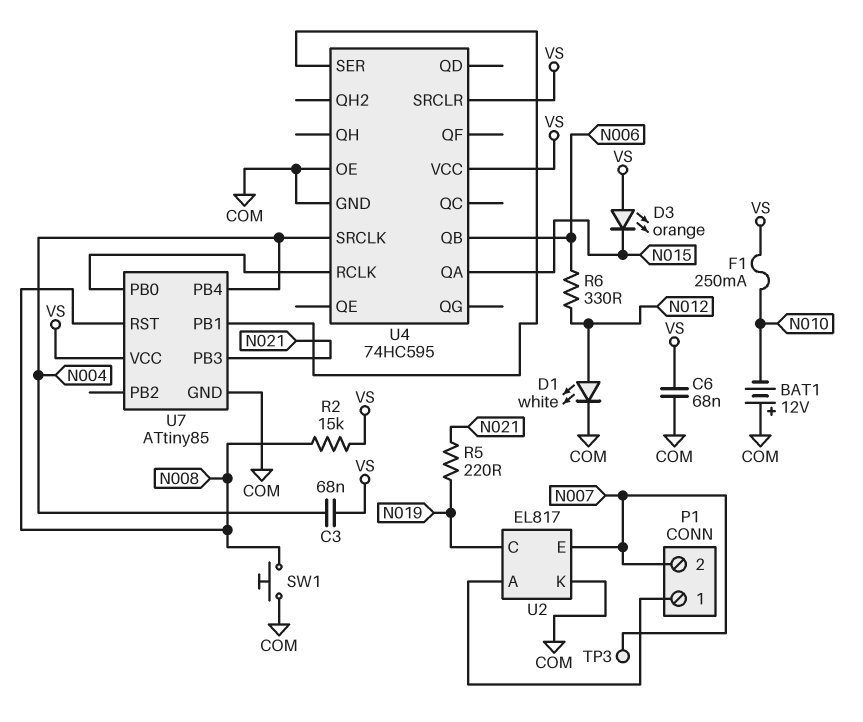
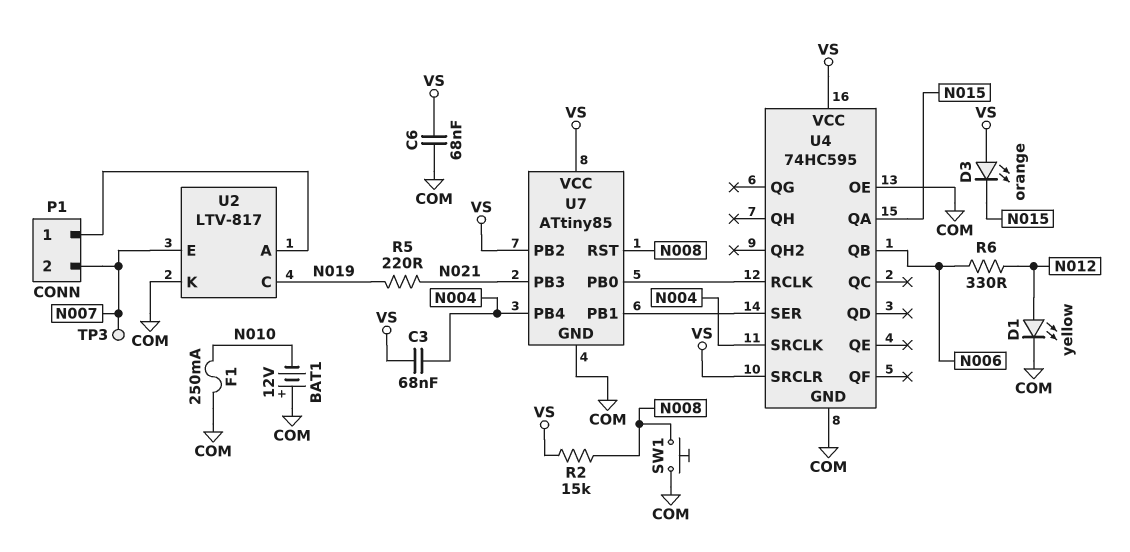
D1: LED white (A N012, K COM) -> LED yellow (A N012, K COM)
F1: 250mA (N010, VS) -> 250mA (COM, N010)
U2: EL817 -> LTV-817
U7 pin PB2: none -> VS

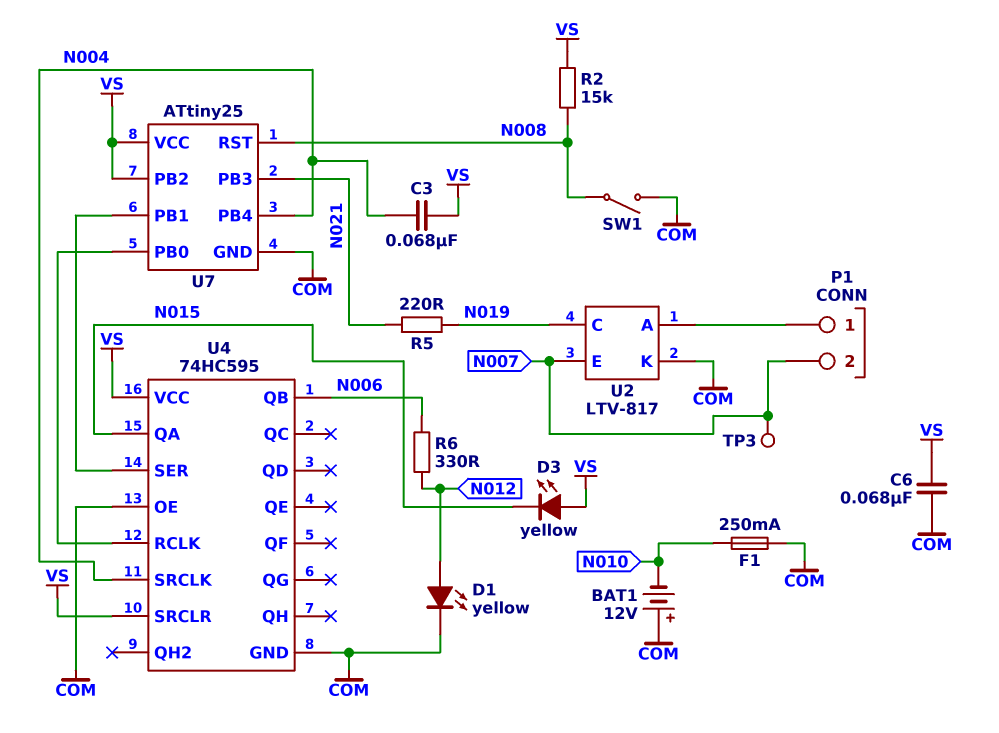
D3: LED orange (A VS, K N015) -> LED yellow (A VS, K N015)
SW1: button (COM, N008) -> switch (COM, N008)
U7: ATtiny85 -> ATtiny25

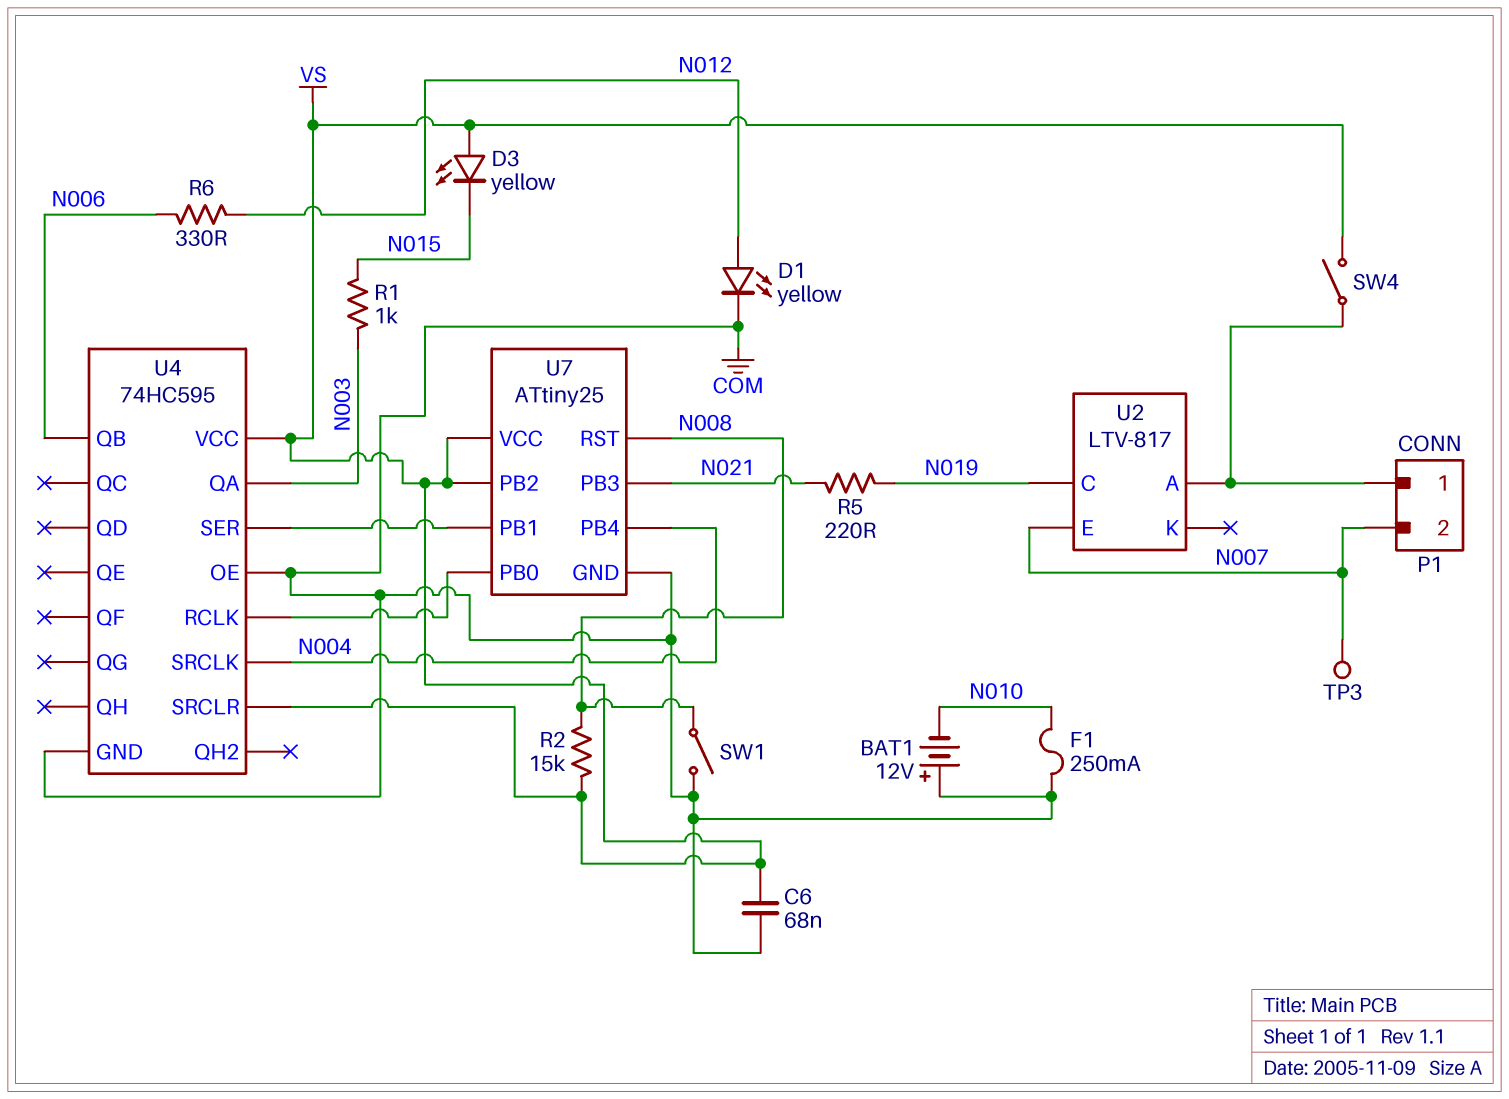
C3: 68nF (N004, VS) -> none
R1: none -> 1k (N003, N015)
SW4: none -> switch (P1/1, VS)
U2 pin K: COM -> none
U4 pin QA: N015 -> N003

